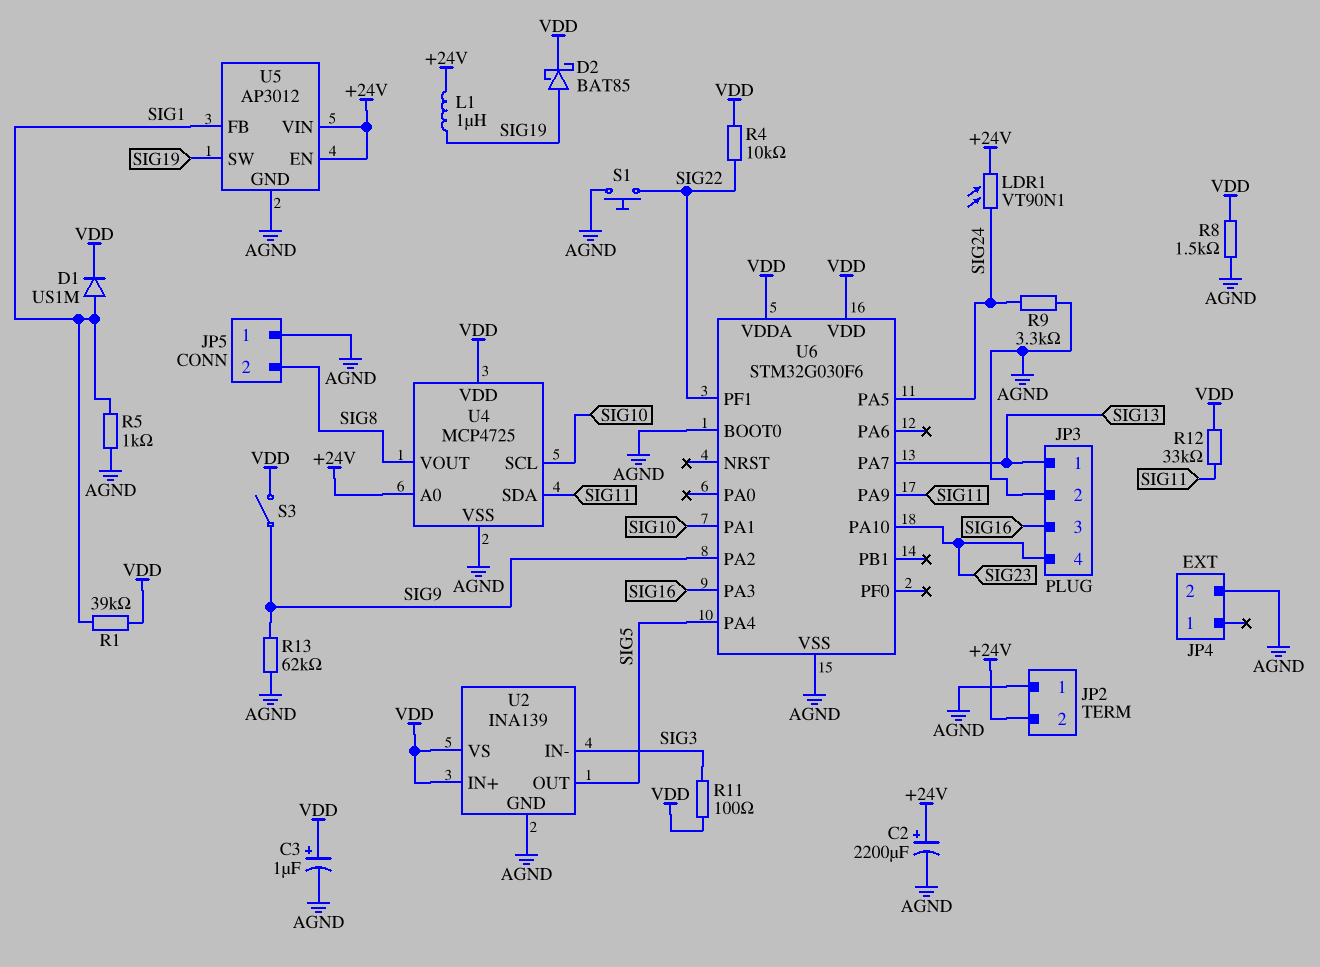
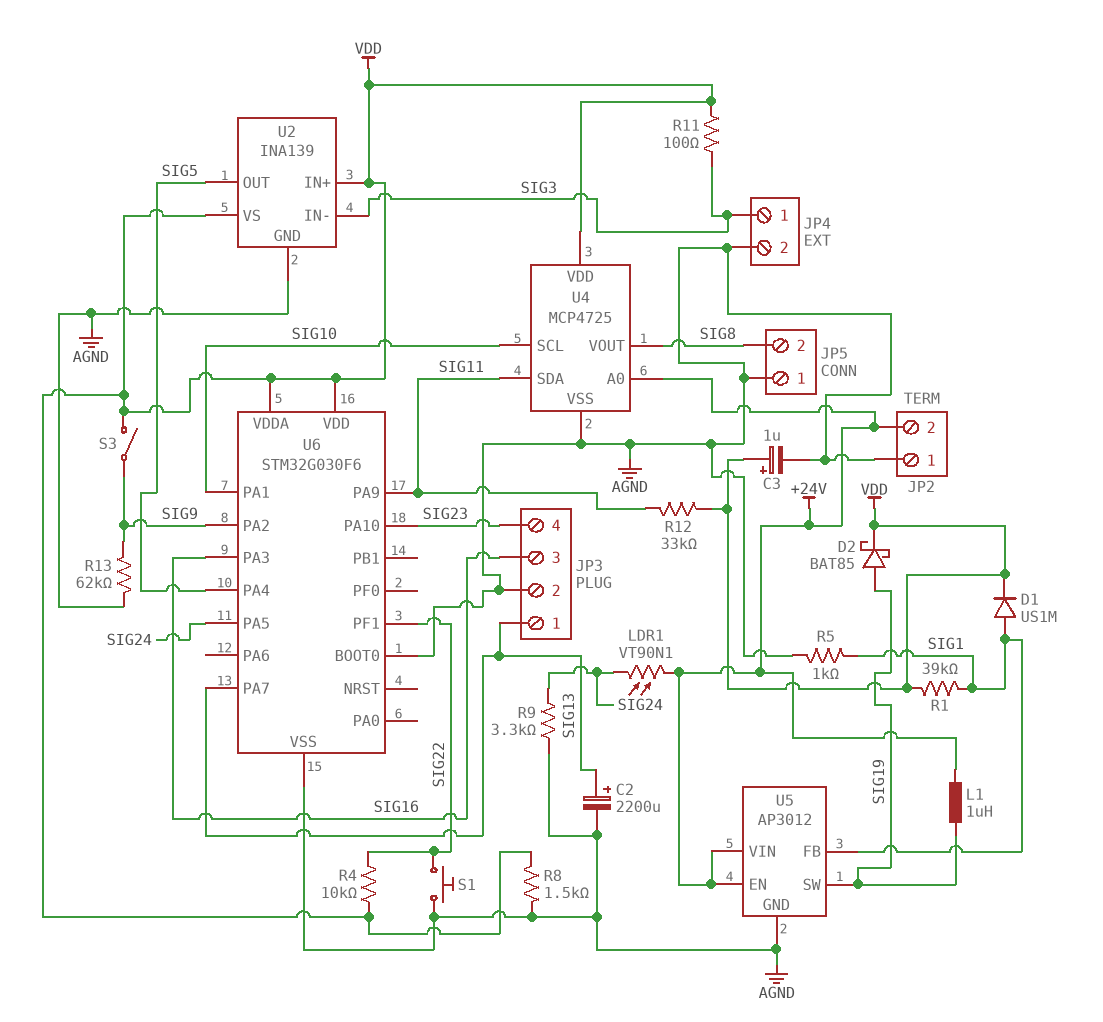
C2: 2200uF (plus +24V, minus AGND) -> 2200uF (plus SIG13, minus AGND)
JP4 pin 1: none -> SIG3

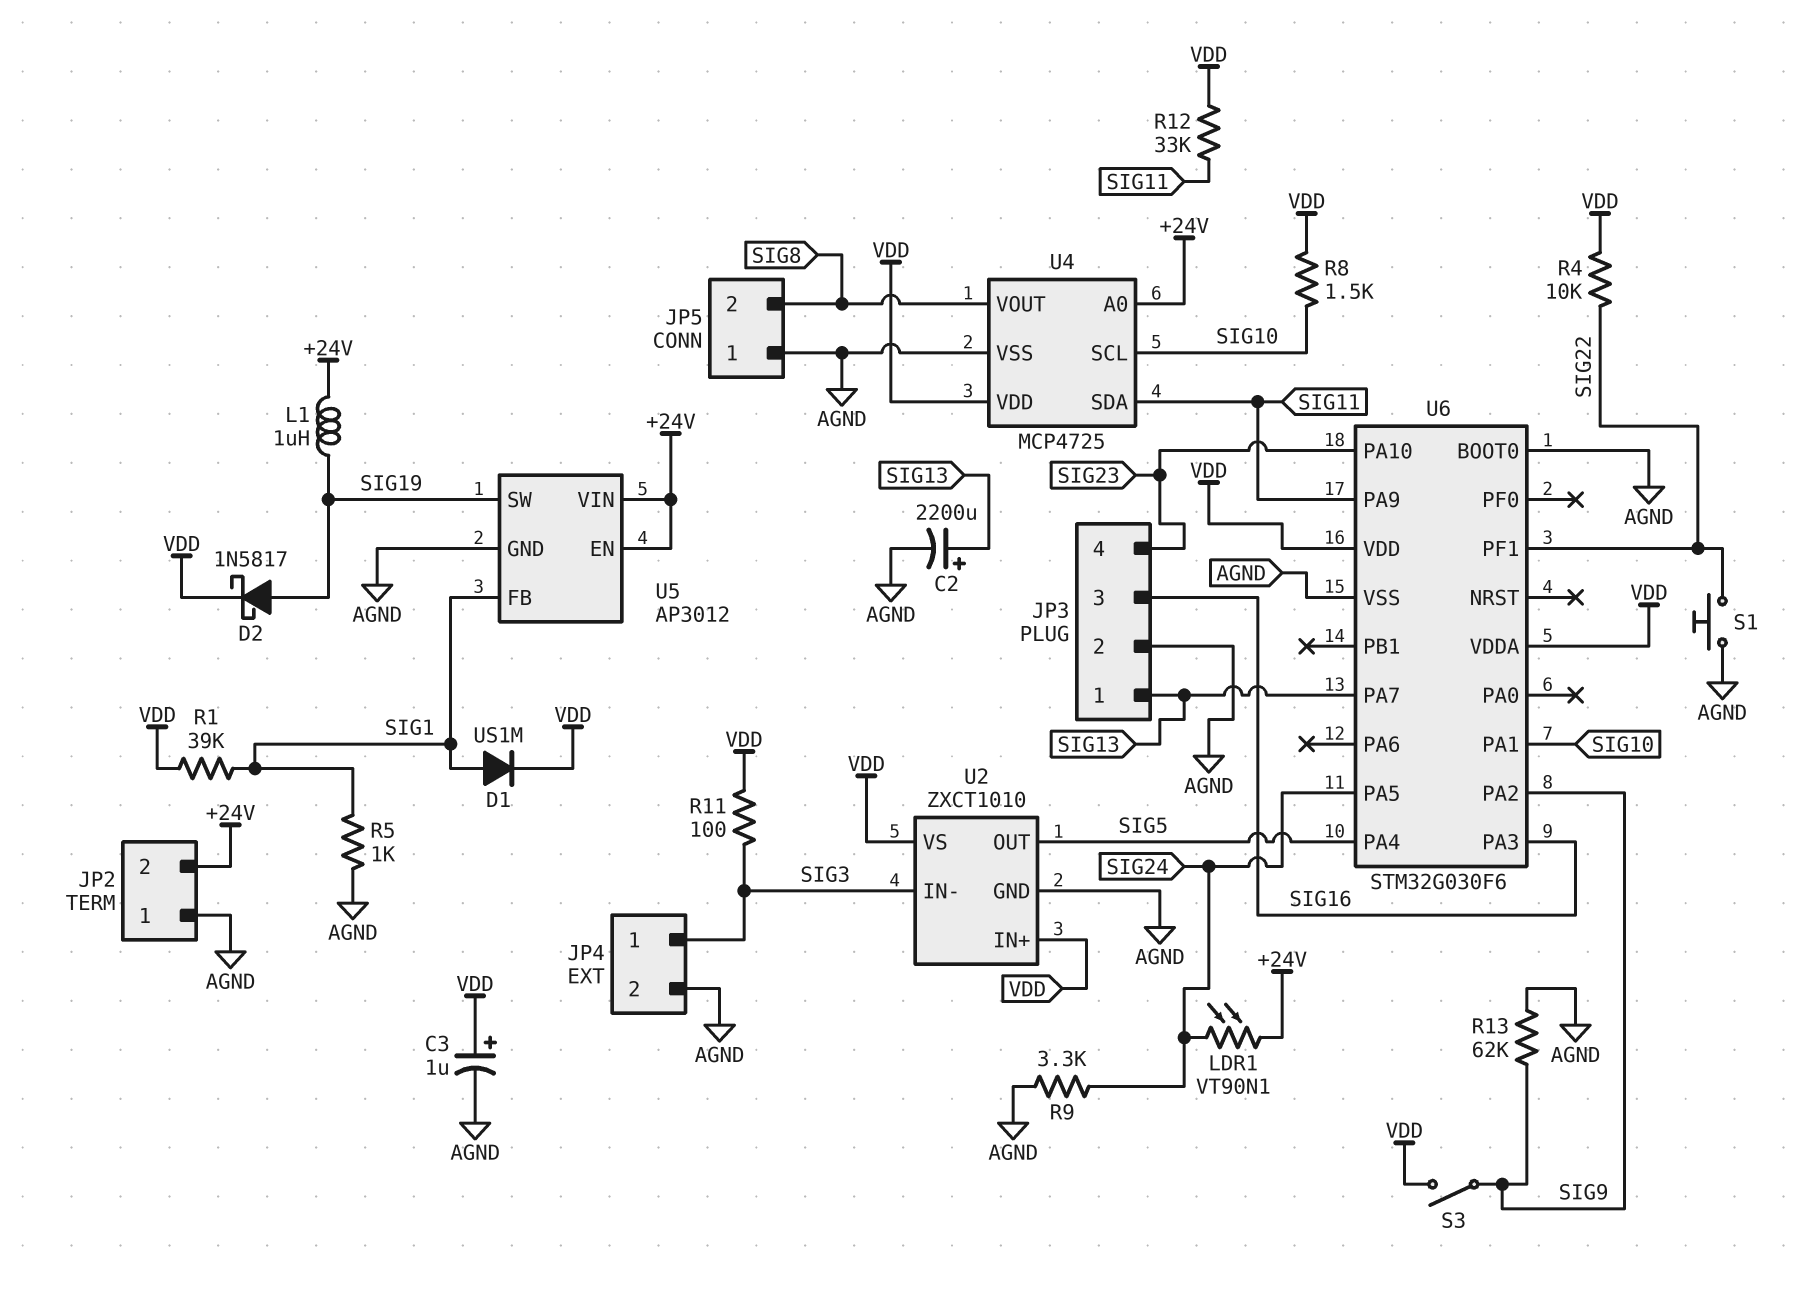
D2: schottky BAT85 (A SIG19, K VDD) -> schottky 1N5817 (A SIG19, K VDD)
R8: 1.5k (AGND, VDD) -> 1.5k (SIG10, VDD)
U2: INA139 -> ZXCT1010

